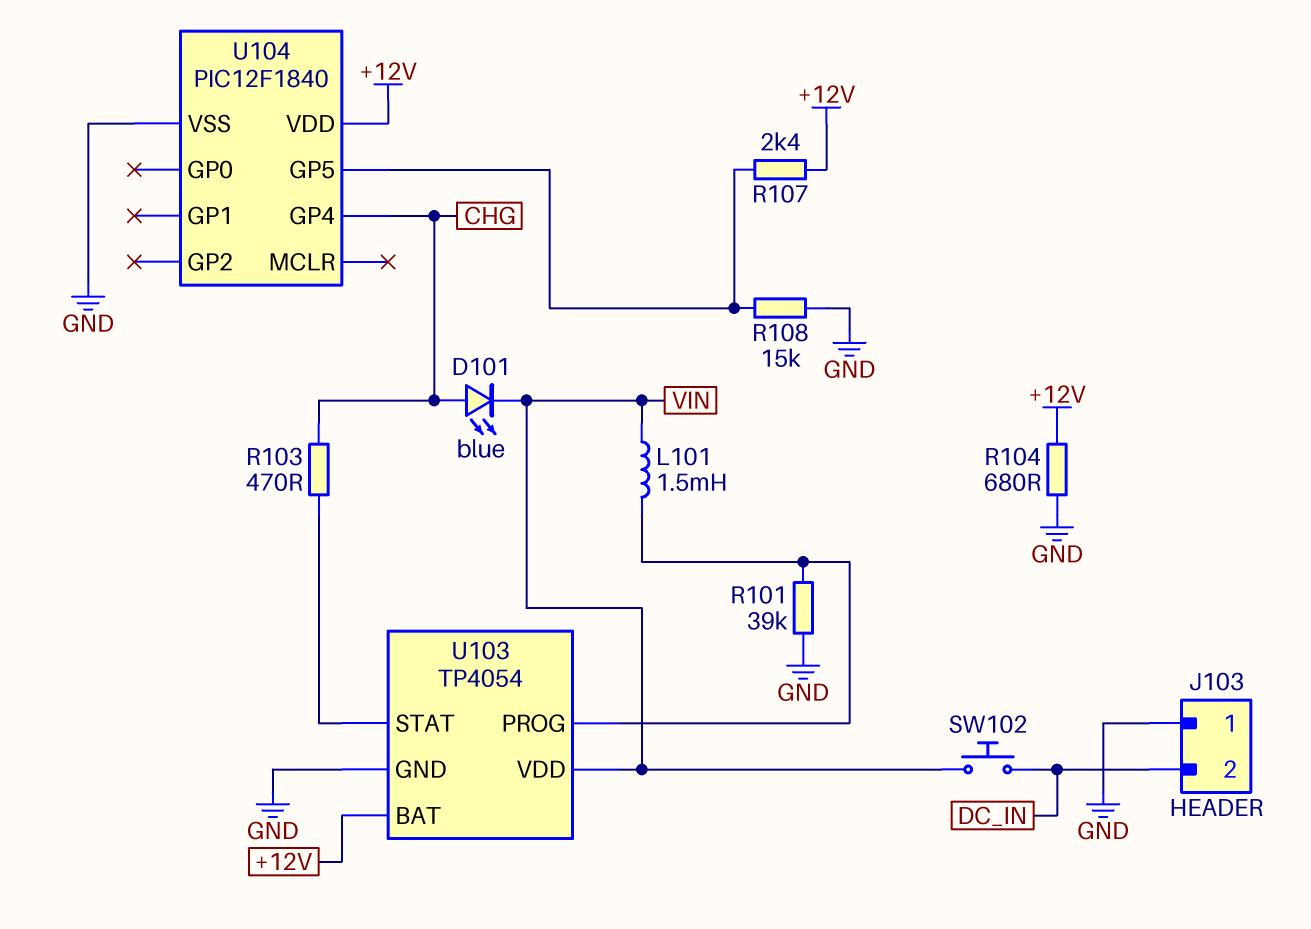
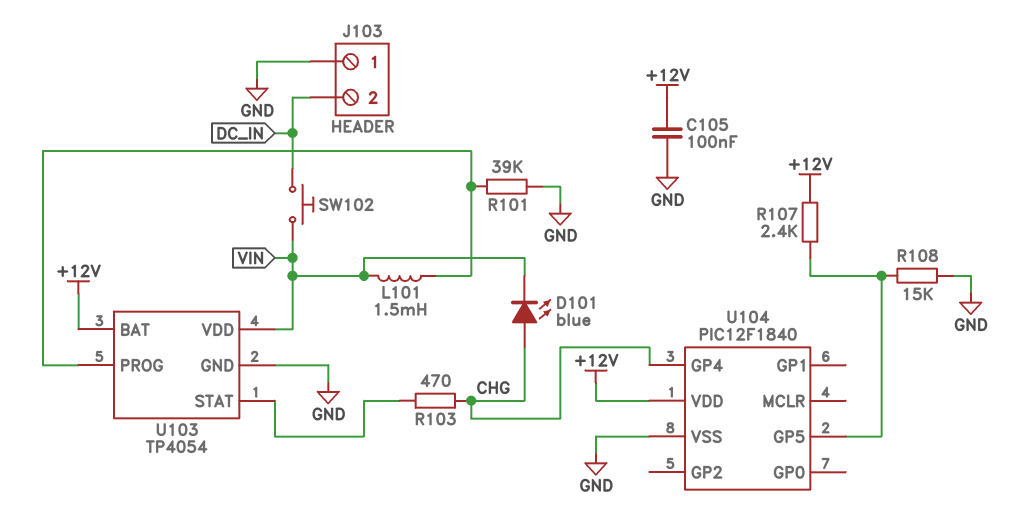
C105: none -> 100nF (+12V, GND)
R104: 680 (+12V, GND) -> none

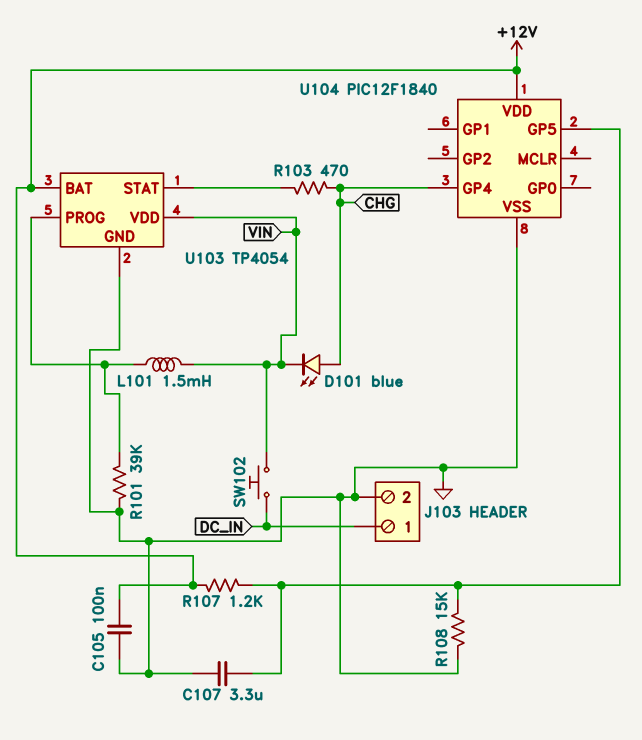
C107: none -> 3.3uF (GND, U104/GP5)
J103 pin 1: GND -> DC_IN
J103 pin 2: DC_IN -> GND
R107: 2.4k (+12V, U104/GP5) -> 1.2k (+12V, U104/GP5)

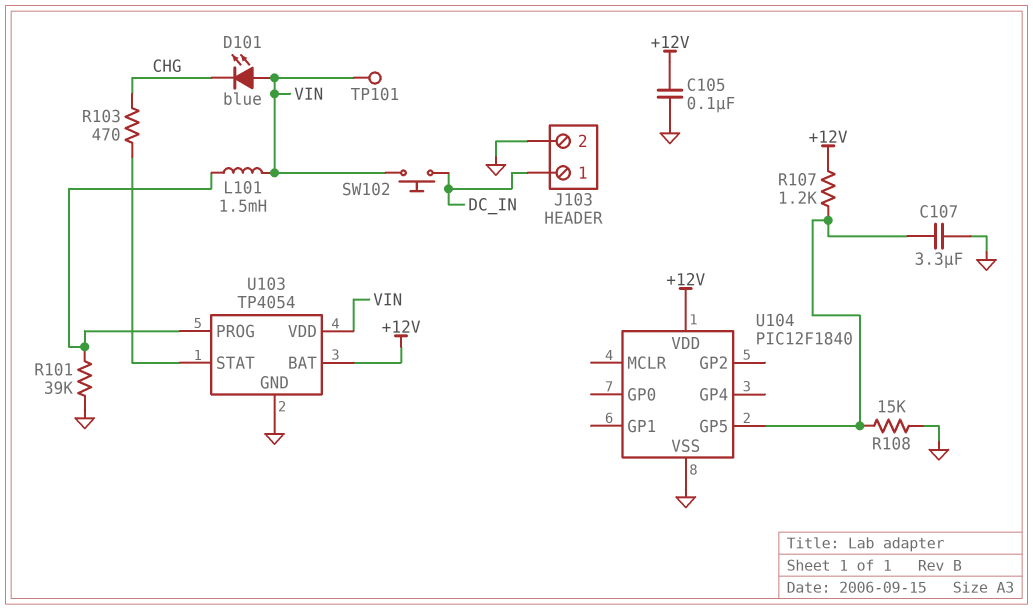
D101: LED blue (A CHG, K VIN) -> LED blue (A VIN, K CHG)
TP101: none -> test point (VIN)
U104 pin GP4: CHG -> none

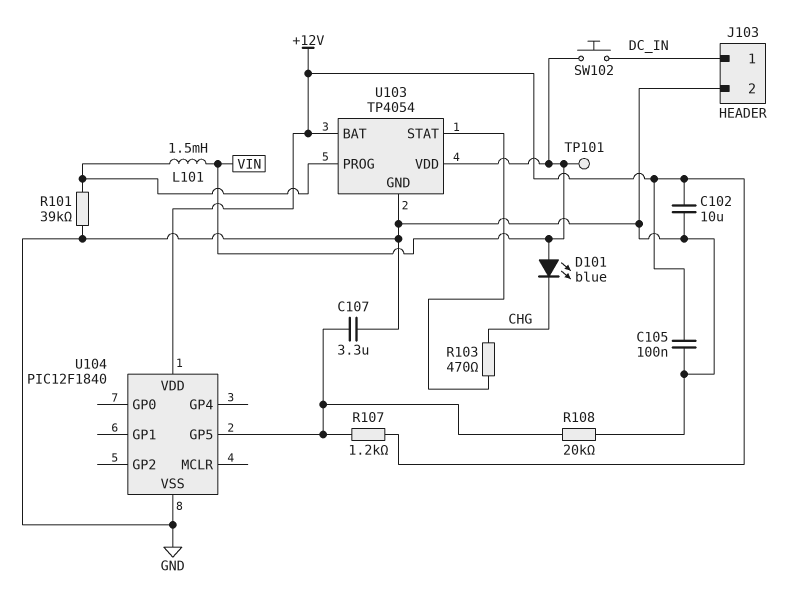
C102: none -> 10uF (+12V, GND)
R108: 15k (GND, U104/GP5) -> 20k (GND, U104/GP5)

